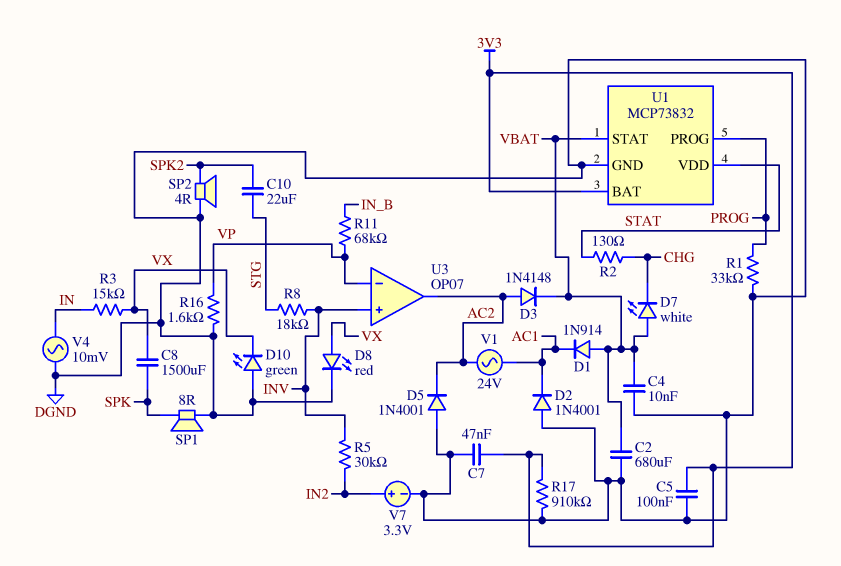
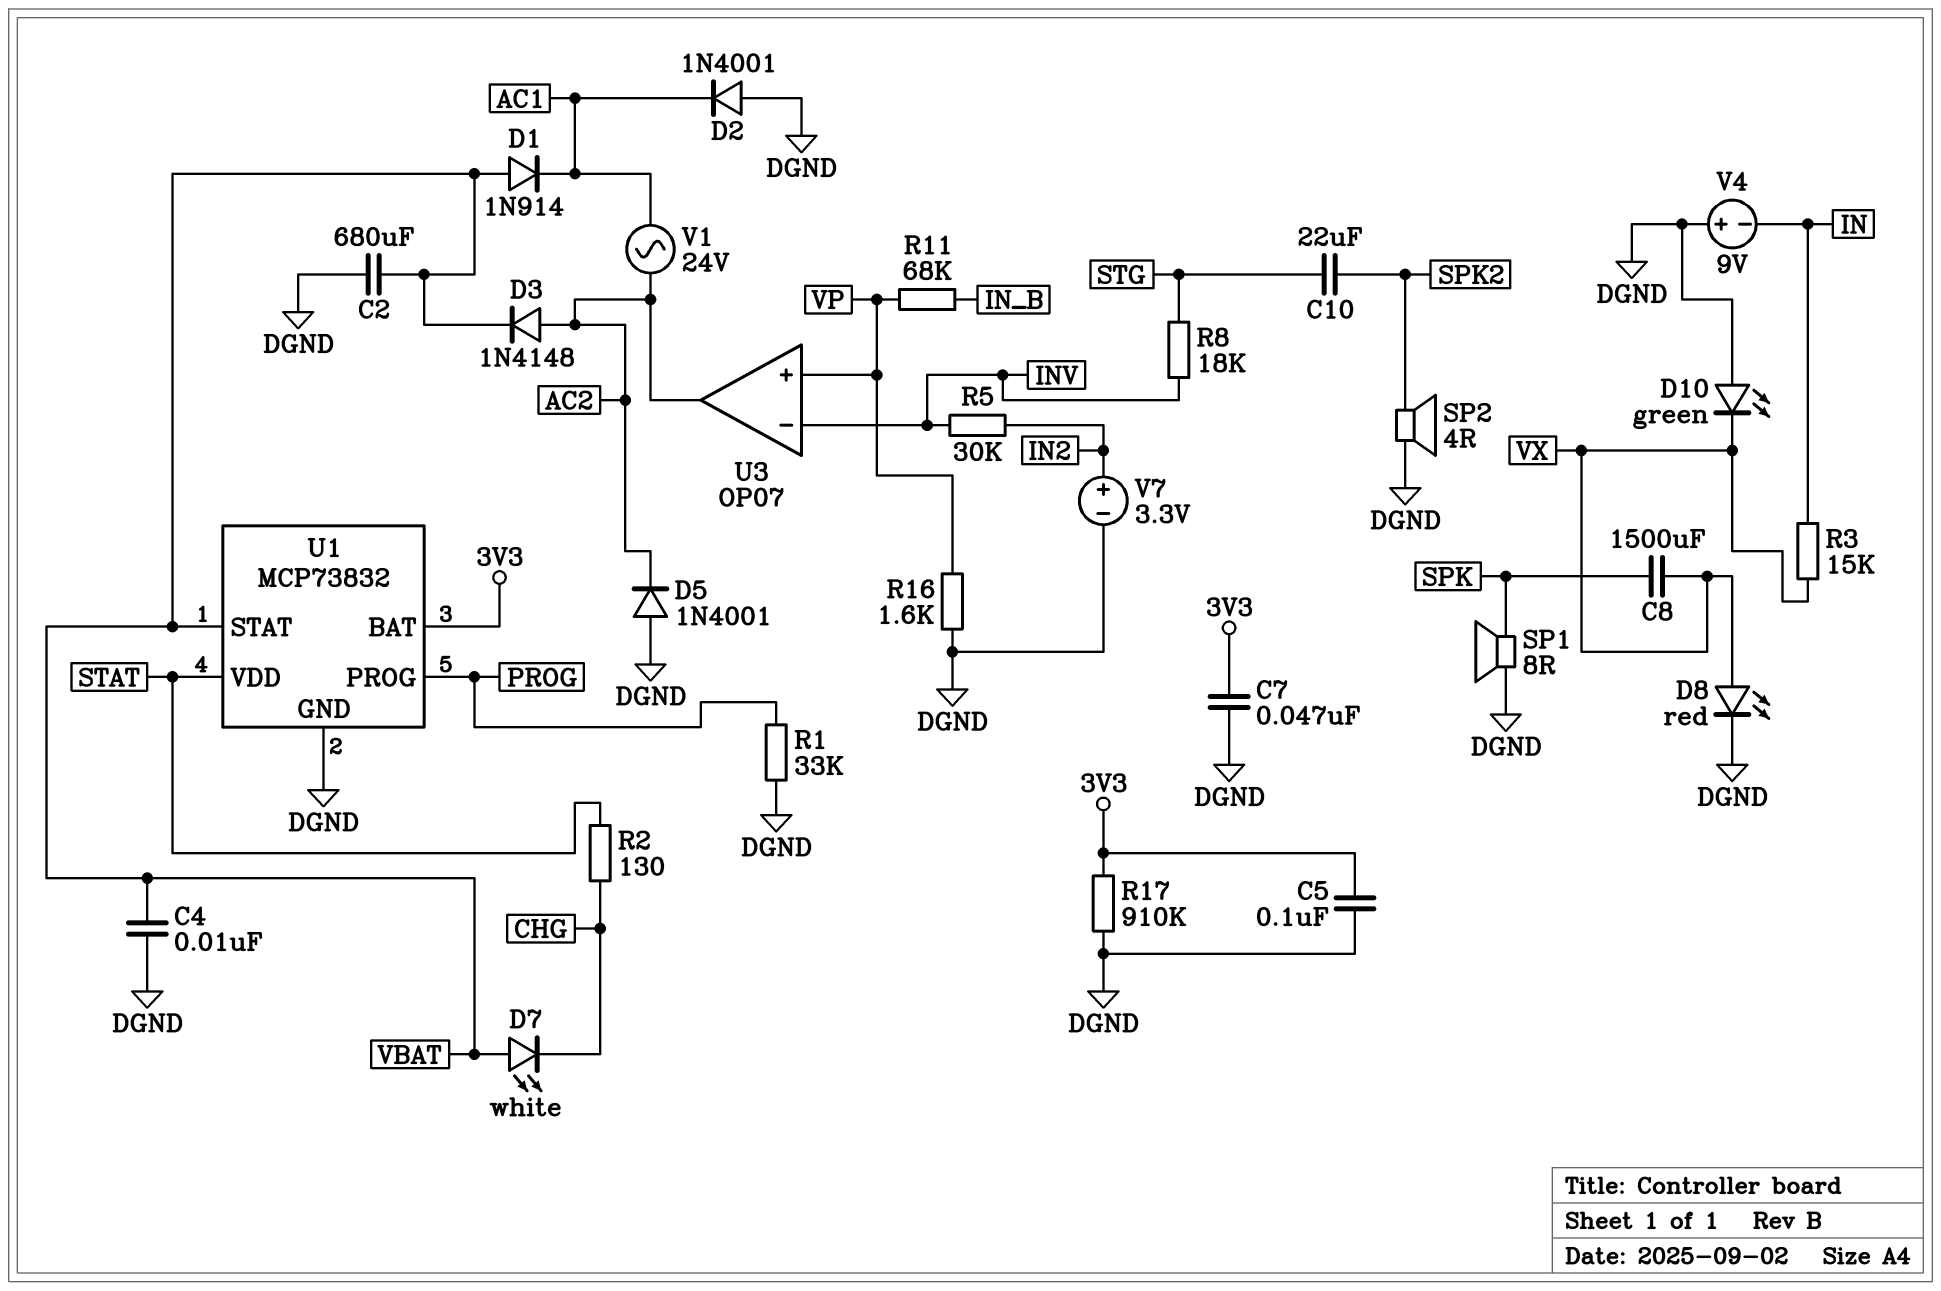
U3 pin in+: INV -> VP
U3 pin in-: VP -> INV
V4: AC 10mV (DGND, IN) -> 9V (plus DGND, minus IN)

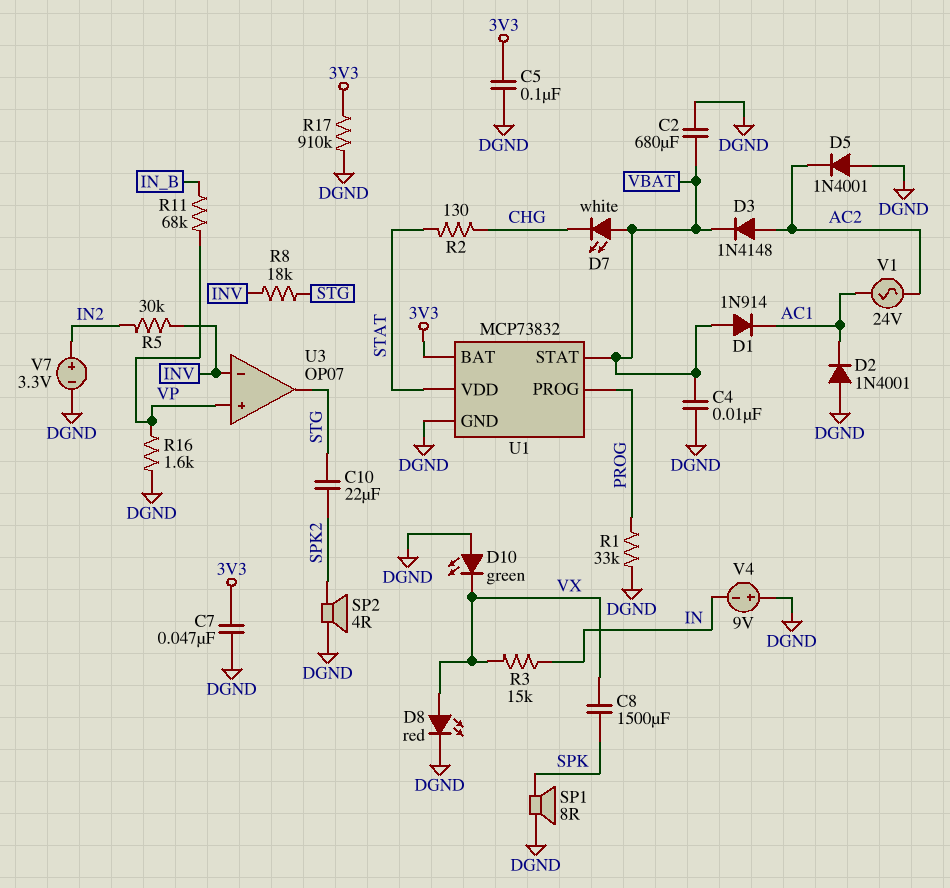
U3 pin out: AC2 -> STG

